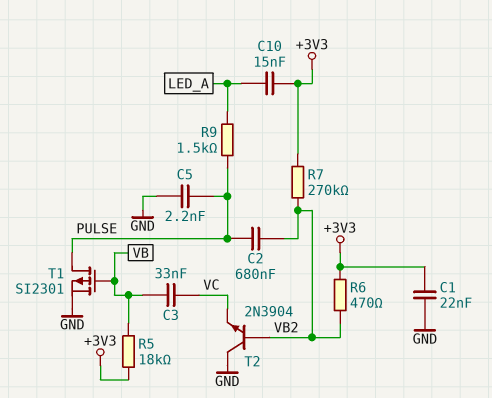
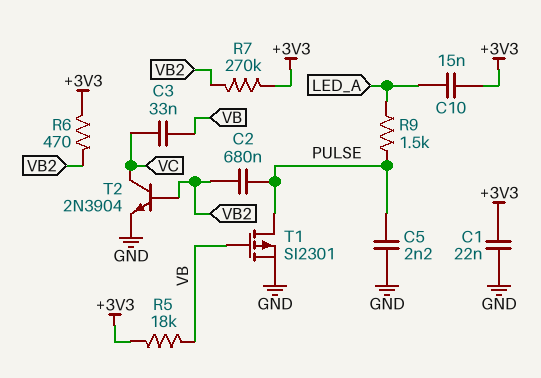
T2: NPN 2N3904 (B VB2, C GND, E VC) -> NPN 2N3904 (B VB2, C VC, E GND)

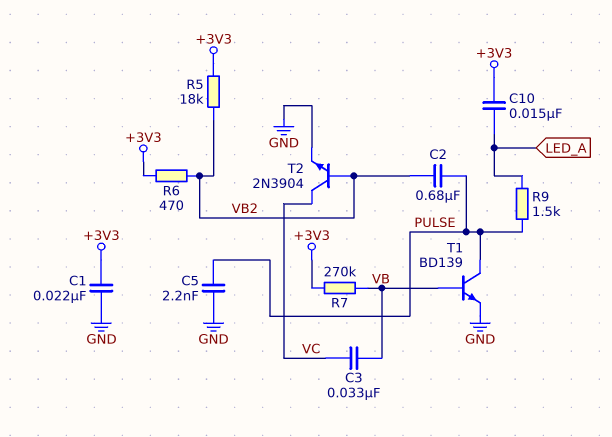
R5: 18k (+3V3, VB) -> 18k (+3V3, VB2)
R7: 270k (+3V3, VB2) -> 270k (+3V3, VB)
T1: PMOS SI2301 (G VB, D PULSE, S GND) -> NPN BD139 (B VB, C PULSE, E GND)

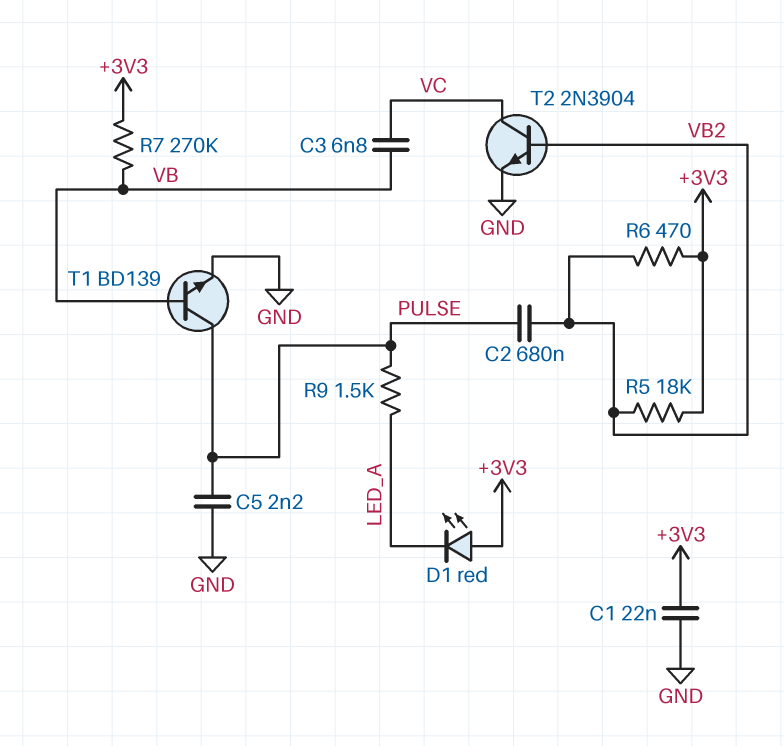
C3: 33nF (VB, VC) -> 6.8nF (VB, VC)
C10: 15nF (+3V3, LED_A) -> none
D1: none -> LED red (A +3V3, K LED_A)

